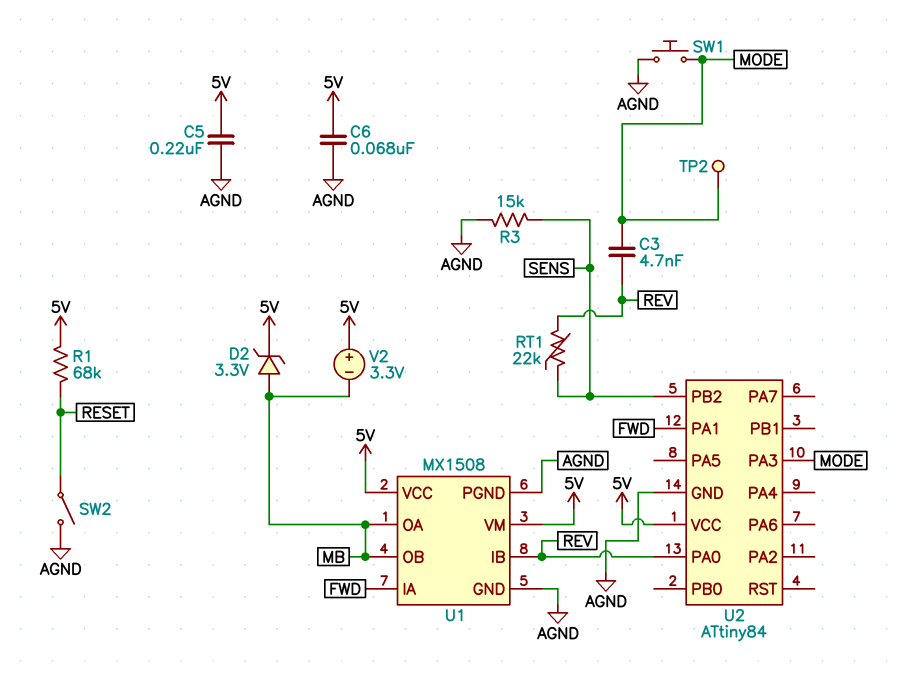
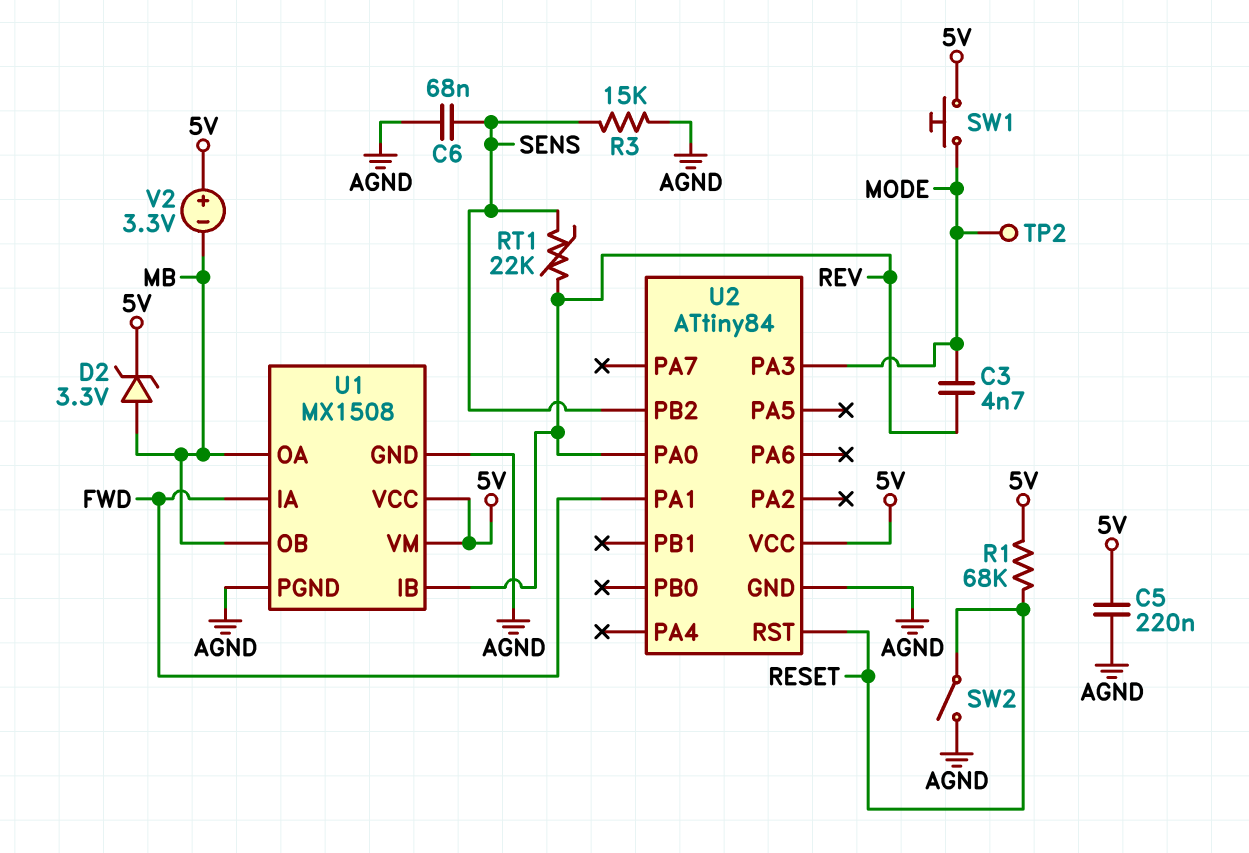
C6: 68nF (5V, AGND) -> 68nF (AGND, SENS)
SW1: button (AGND, MODE) -> button (5V, MODE)
U2 pin RST: none -> RESET

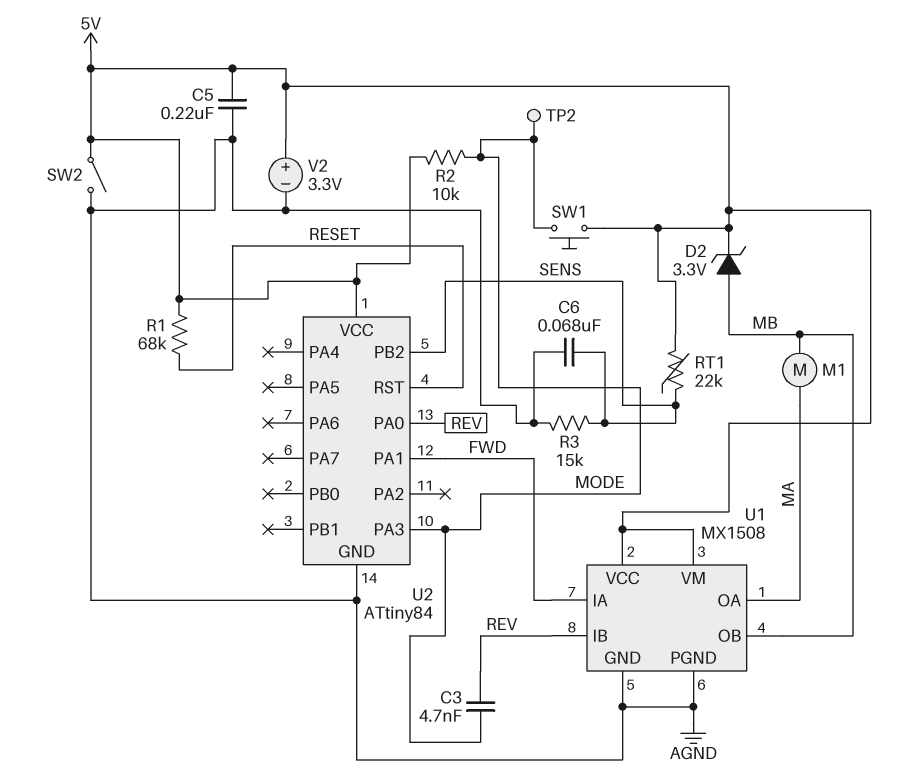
M1: none -> motor (MA, MB)
R2: none -> 10k (5V, MODE)
RT1: 22k (REV, SENS) -> 22k (5V, SENS)
SW2: switch (AGND, RESET) -> switch (5V, AGND)
U1 pin OA: MB -> MA
V2: 3.3V (plus 5V, minus MB) -> 3.3V (plus 5V, minus AGND)

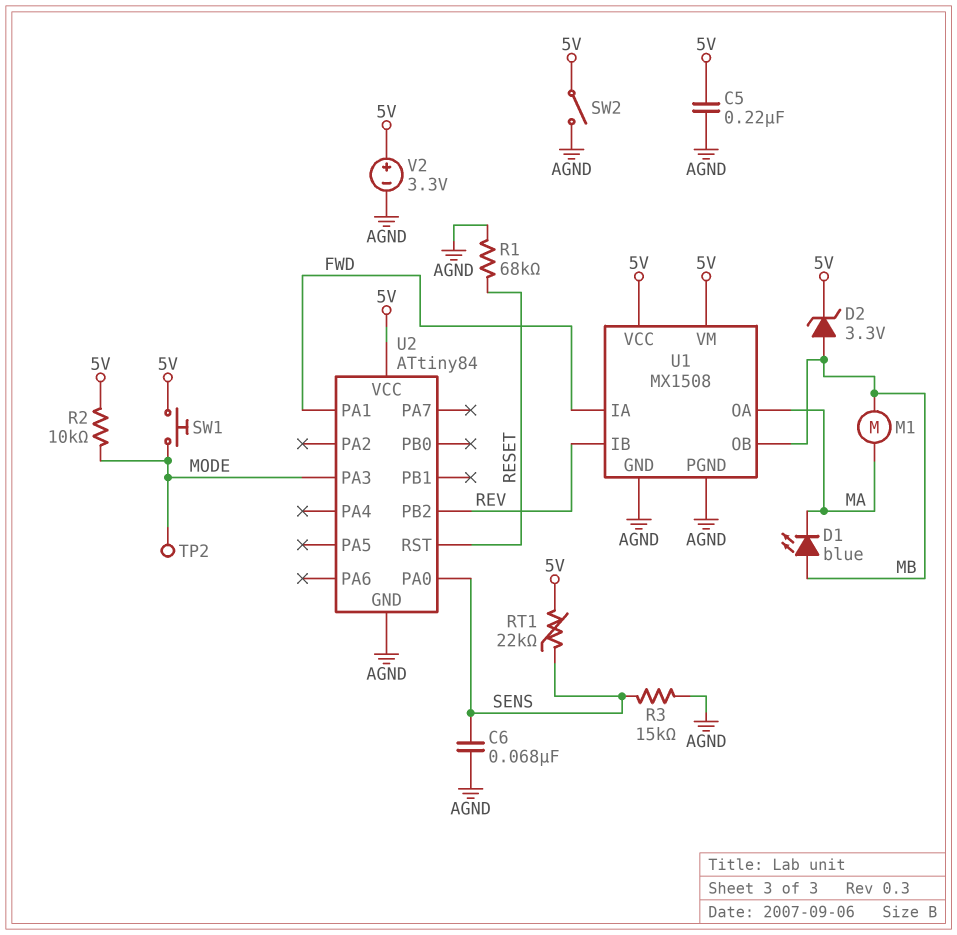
C3: 4.7nF (MODE, REV) -> none
D1: none -> LED blue (A MB, K MA)
R1: 68k (5V, RESET) -> 68k (AGND, RESET)
U2 pin PA0: REV -> SENS
U2 pin PB2: SENS -> REV

